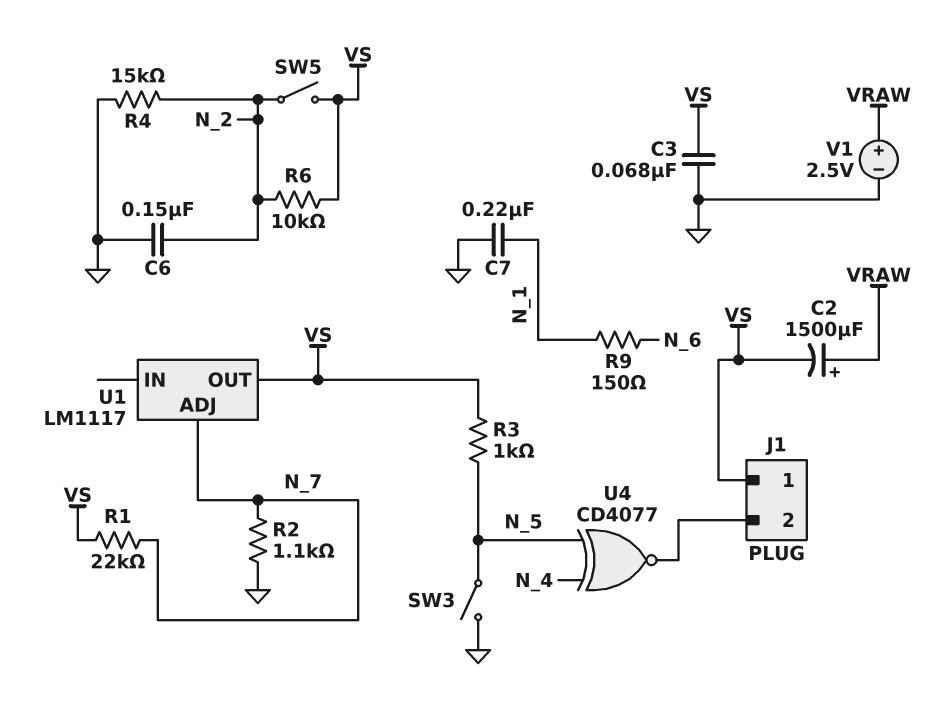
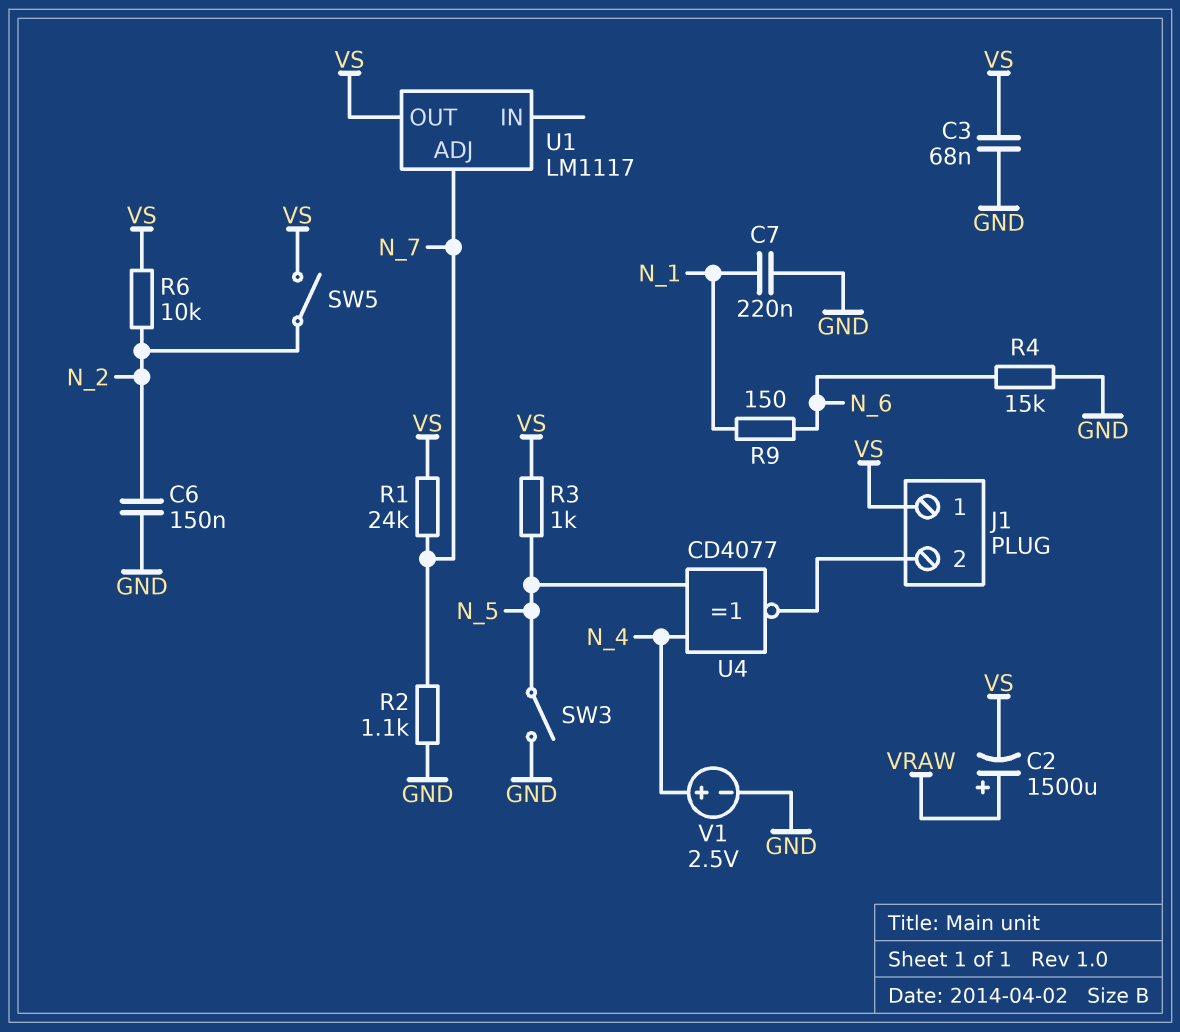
R1: 22k (N_7, VS) -> 24k (N_7, VS)
R4: 15k (GND, N_2) -> 15k (GND, N_6)
V1: 2.5V (plus VRAW, minus GND) -> 2.5V (plus N_4, minus GND)

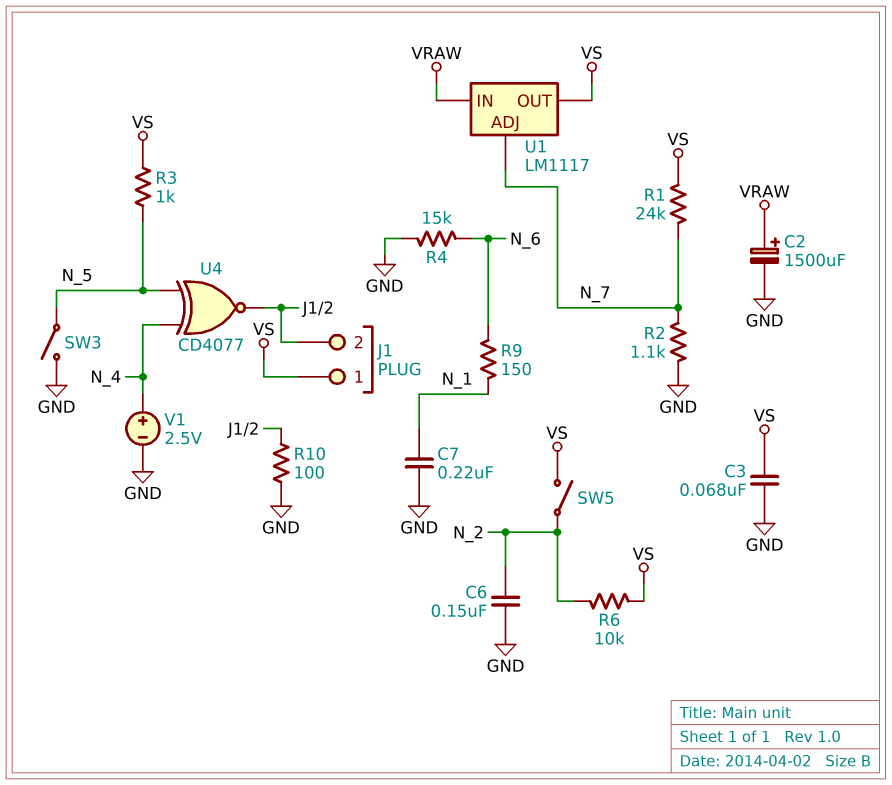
C2: 1500uF (plus VRAW, minus VS) -> 1500uF (plus VRAW, minus GND)
R10: none -> 100 (GND, J1/2)
U1 pin IN: none -> VRAW

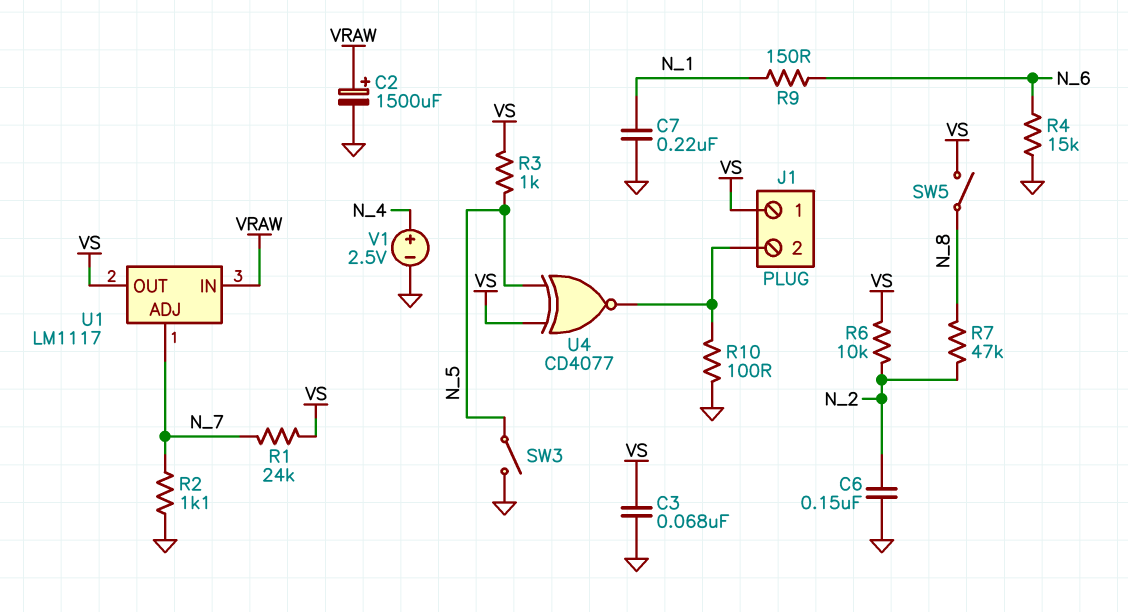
R7: none -> 47k (N_2, N_8)
SW5: switch (N_2, VS) -> switch (N_8, VS)
U4: XNOR CD4077 (in N_4, in N_5, out J1/2) -> XNOR CD4077 (in N_5, in VS, out J1/2)

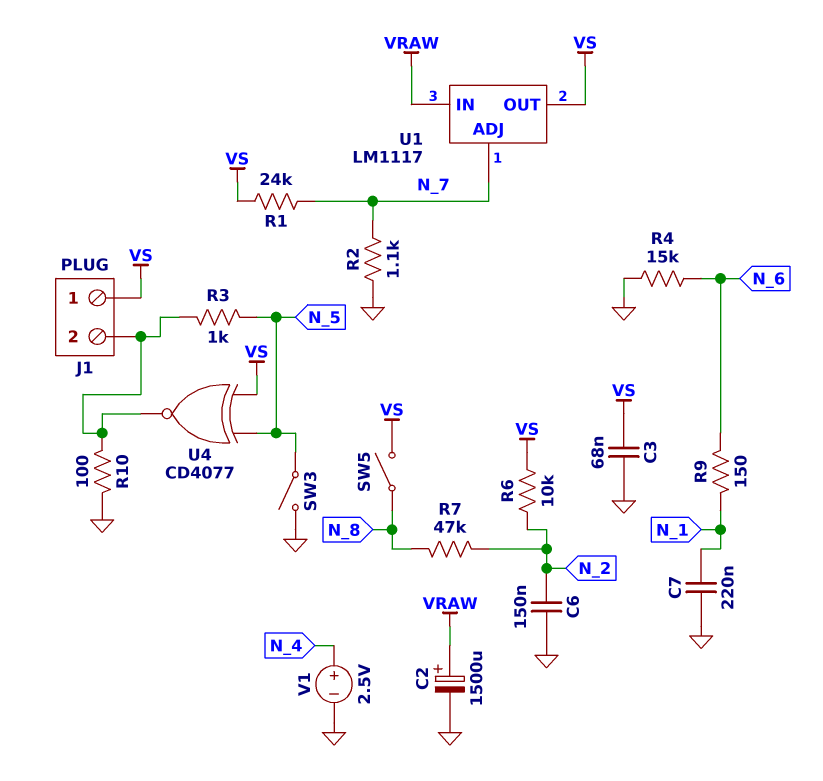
R3: 1k (N_5, VS) -> 1k (J1/2, N_5)

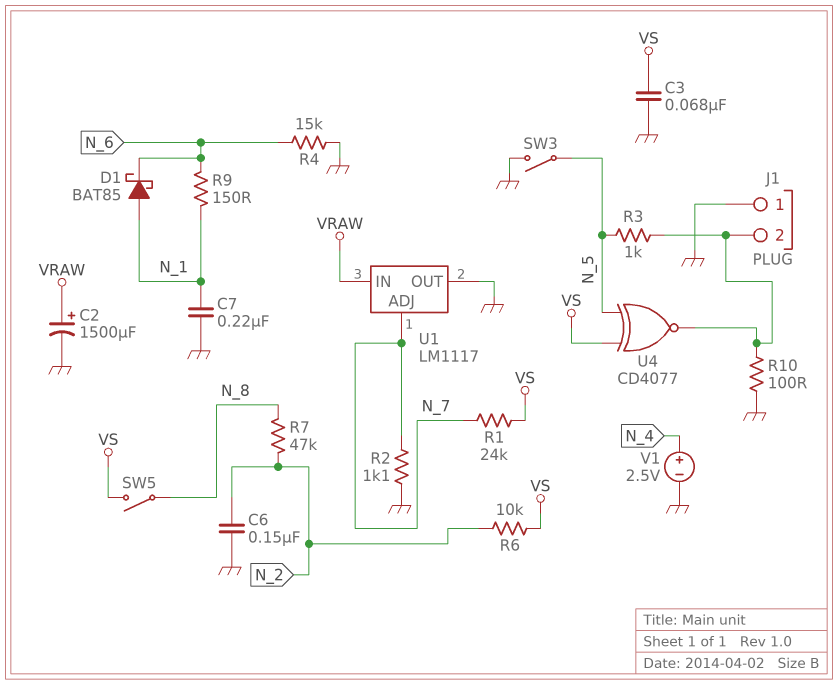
D1: none -> schottky BAT85 (A N_1, K N_6)
J1 pin 1: VS -> GND
U1 pin OUT: VS -> GND

